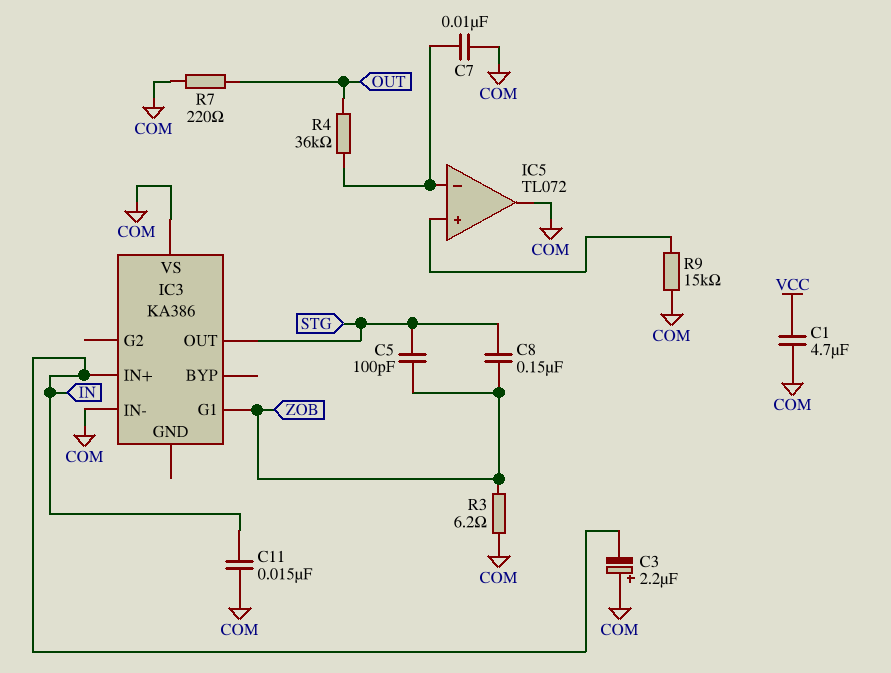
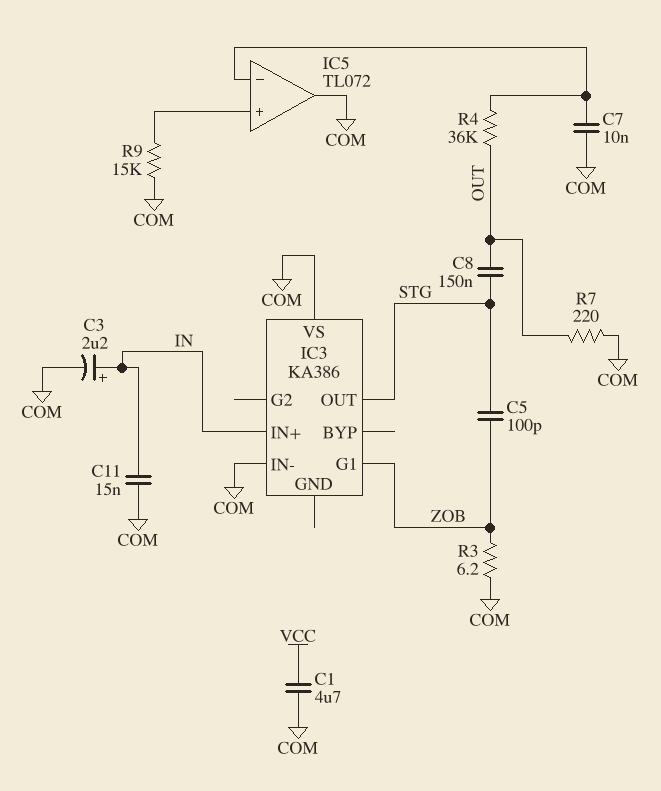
C3: 2.2uF (plus COM, minus IN) -> 2.2uF (plus IN, minus COM)
C8: 150nF (STG, ZOB) -> 150nF (OUT, STG)

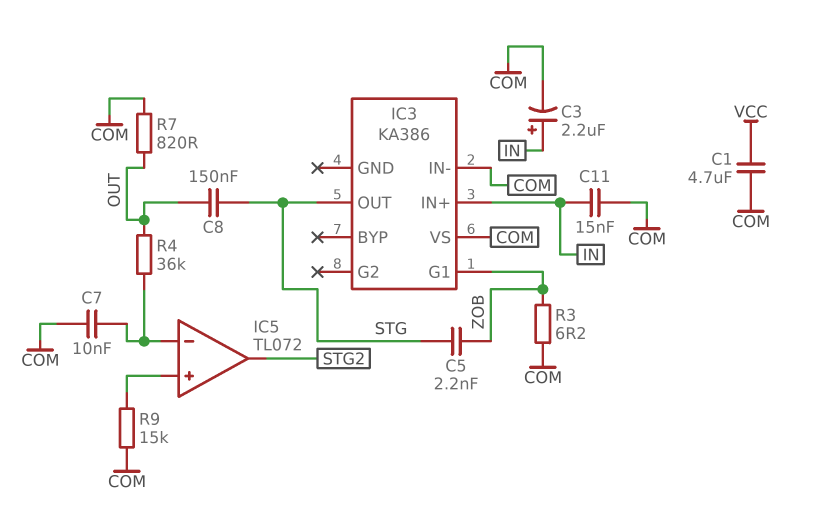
C5: 100pF (STG, ZOB) -> 2.2nF (STG, ZOB)
IC5 pin out: COM -> STG2
R7: 220 (COM, OUT) -> 820 (COM, OUT)

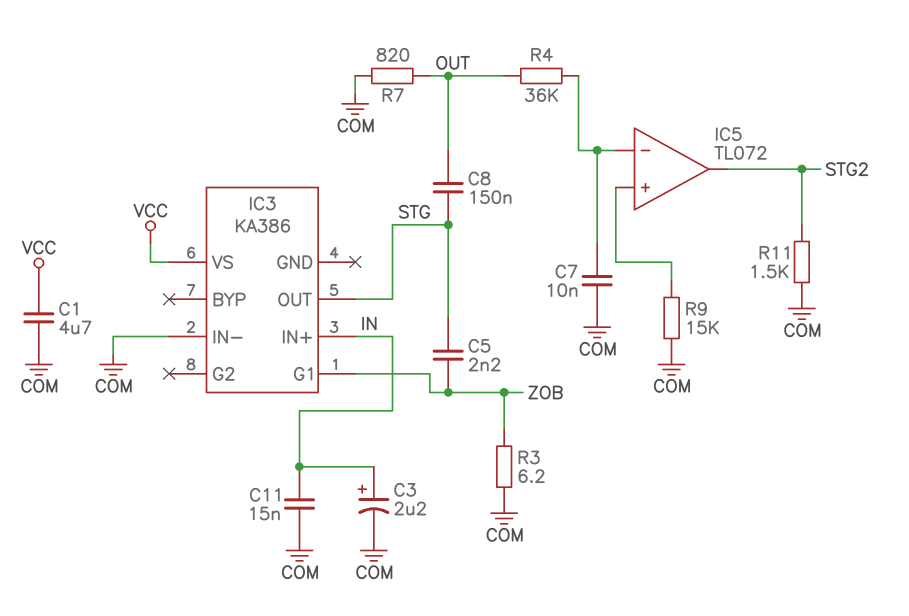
IC3 pin VS: COM -> VCC
R11: none -> 1.5k (COM, STG2)

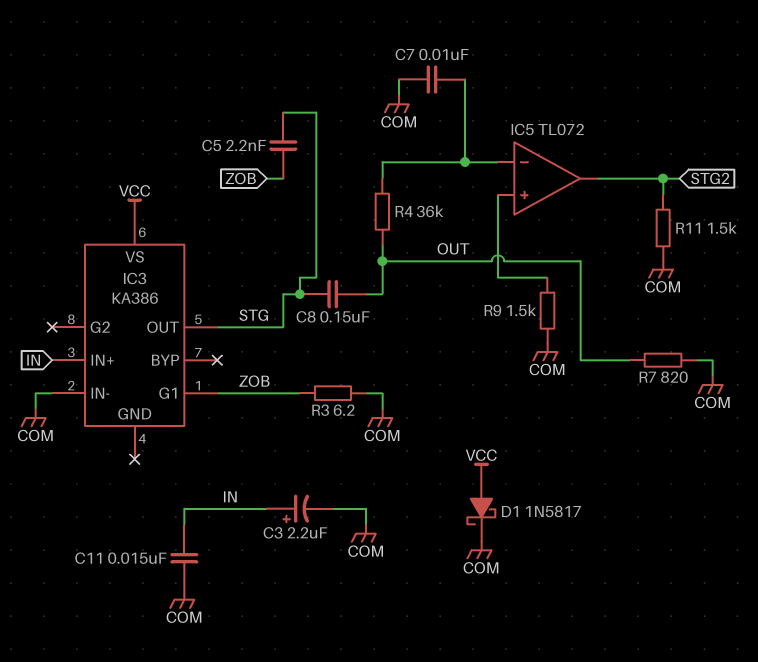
C1: 4.7uF (COM, VCC) -> none
D1: none -> schottky 1N5817 (A VCC, K COM)
R9: 15k (COM, IC5/in+) -> 1.5k (COM, IC5/in+)

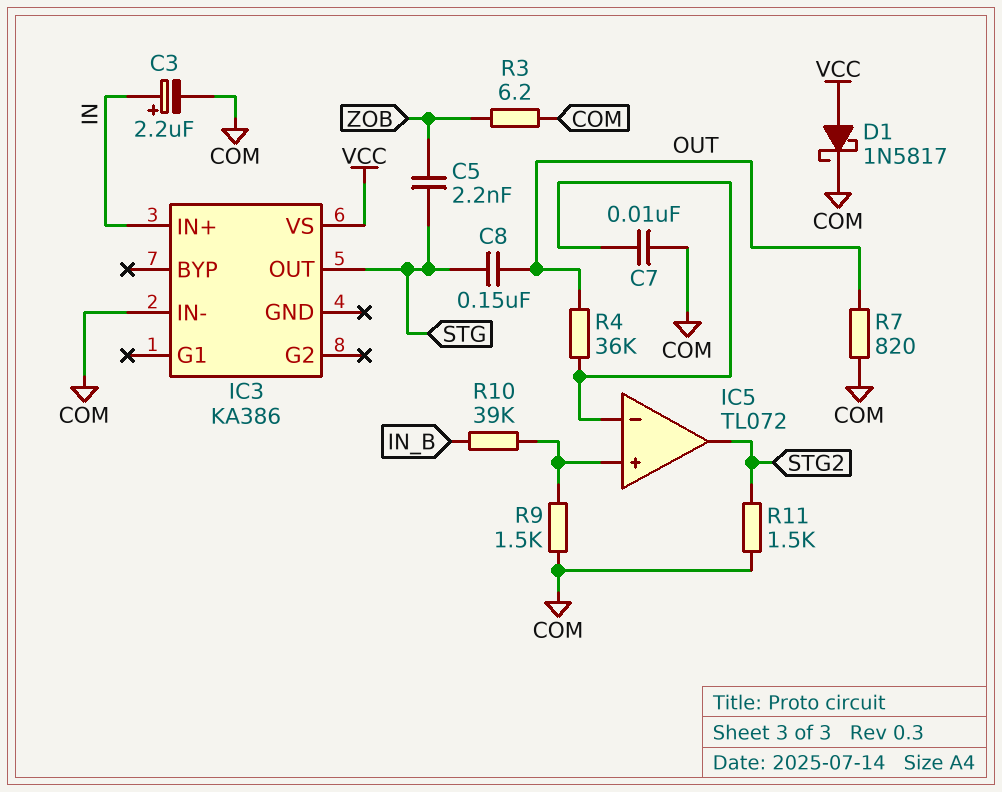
C11: 15nF (COM, IN) -> none
IC3 pin G1: ZOB -> none
R10: none -> 39k (IC5/in+, IN_B)

